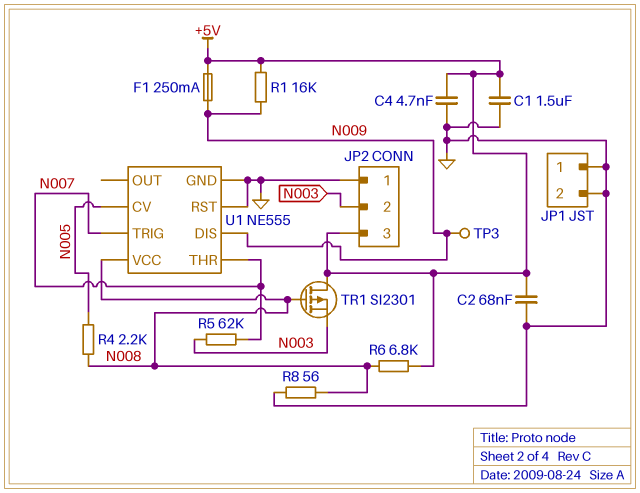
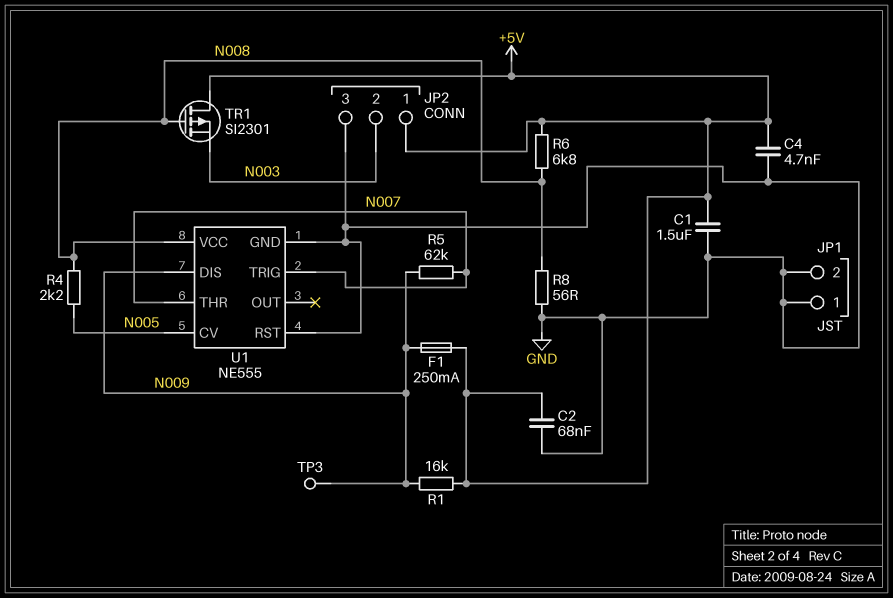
JP2 pin 1: GND -> +5V
JP2 pin 3: +5V -> GND
R5: 62k (N003, N007) -> 62k (N007, N009)

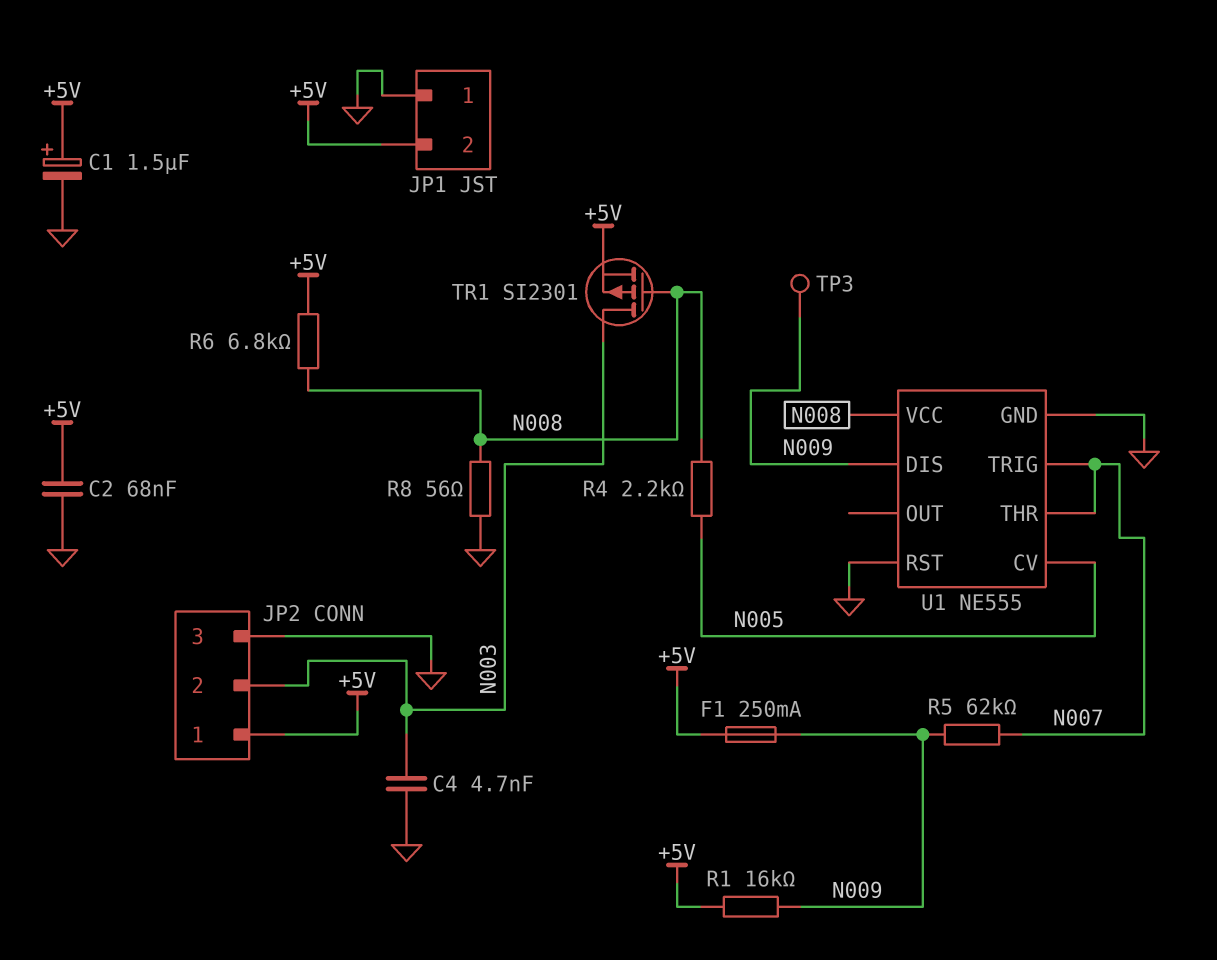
C1: 1.5uF (+5V, GND) -> 1.5uF (plus +5V, minus GND)
C4: 4.7nF (+5V, GND) -> 4.7nF (GND, N003)
JP1 pin 2: GND -> +5V
TR1: PMOS SI2301 (G N008, D +5V, S N003) -> PMOS SI2301 (G N008, D N003, S +5V)

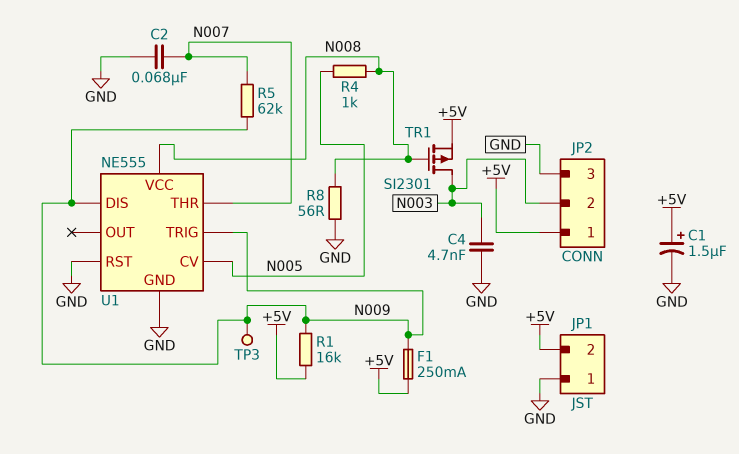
C2: 68nF (+5V, GND) -> 68nF (GND, N007)
R4: 2.2k (N005, N008) -> 1k (N005, N008)
R6: 6.8k (+5V, N008) -> none
U1 pin TRIG: N007 -> N009

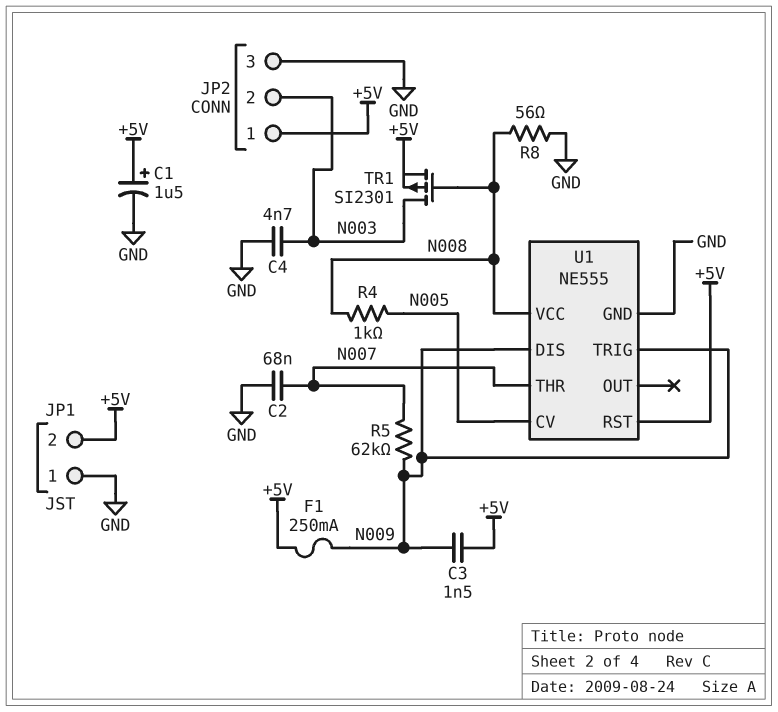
C3: none -> 1.5nF (+5V, N009)
R1: 16k (+5V, N009) -> none
TP3: test point (N009) -> none
U1 pin RST: GND -> +5V

